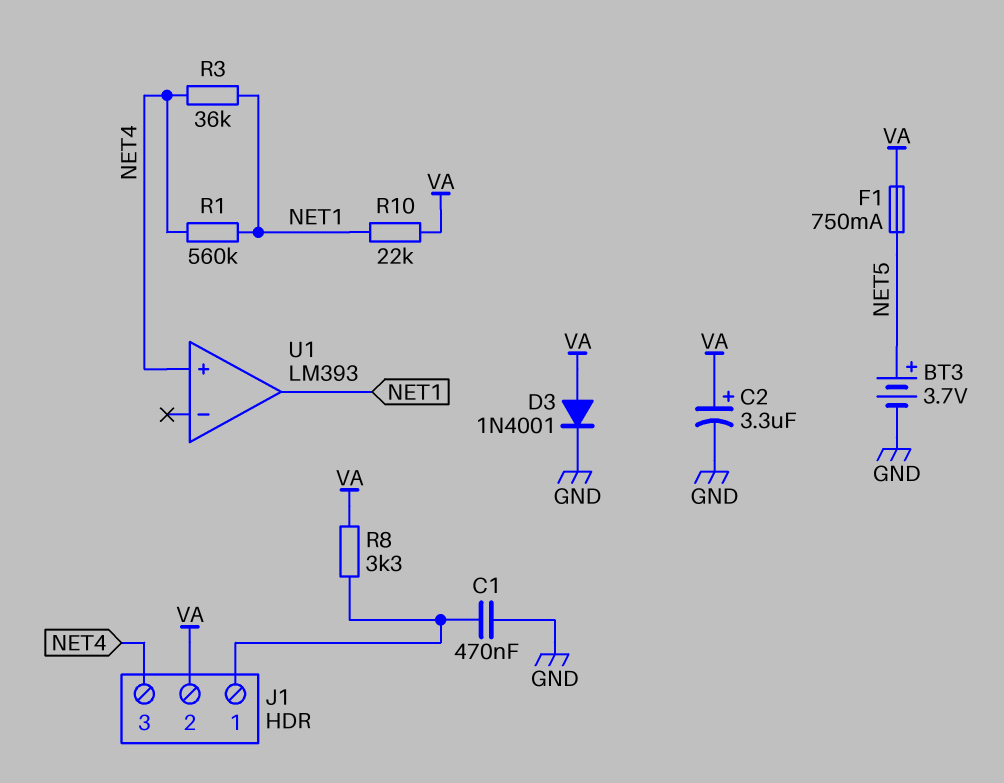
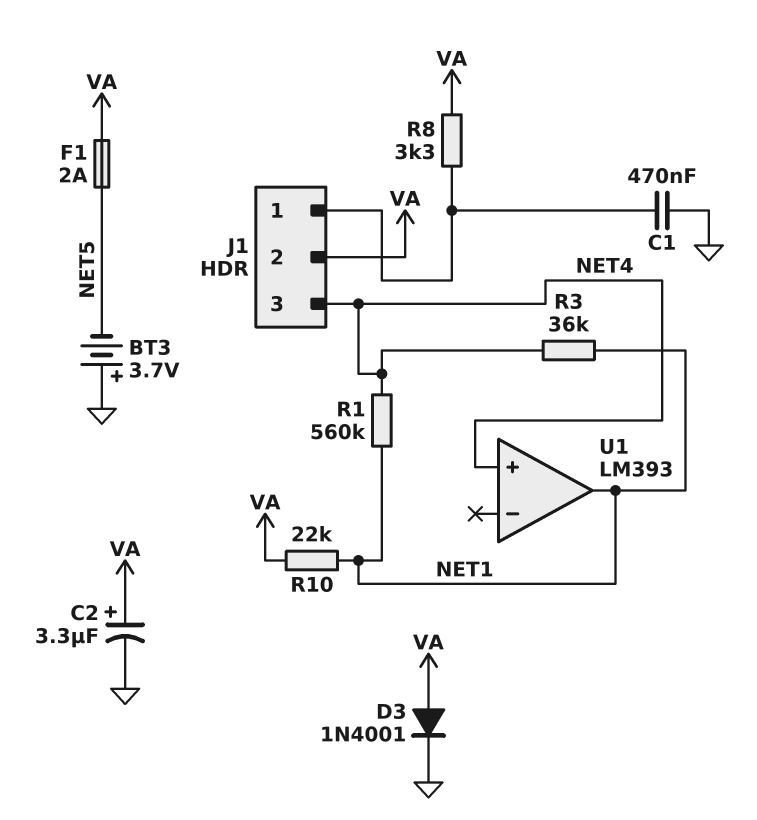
BT3: 3.7V (plus NET5, minus GND) -> 3.7V (plus GND, minus NET5)
F1: 750mA (NET5, VA) -> 2A (NET5, VA)

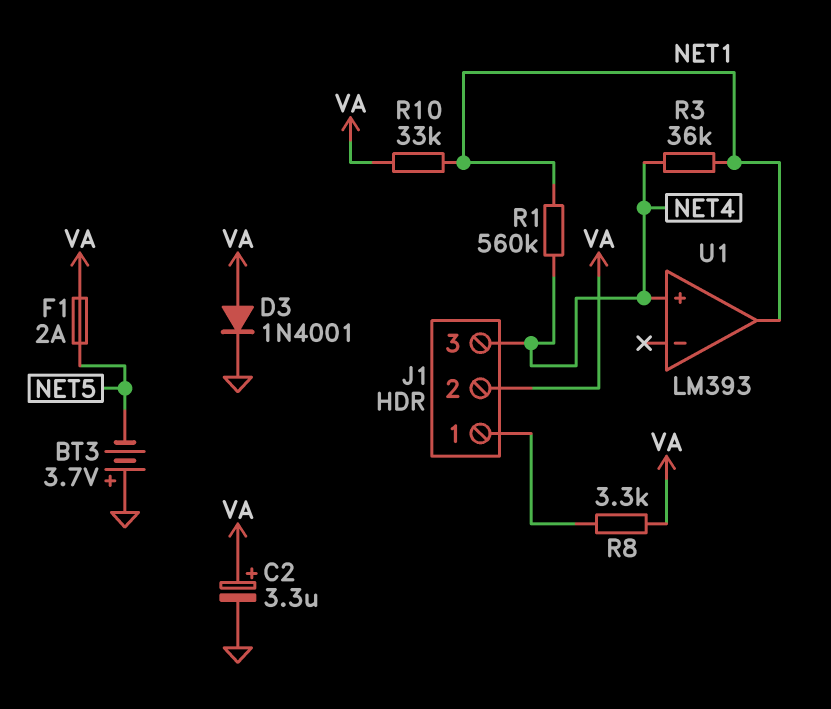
C1: 470nF (GND, J1/1) -> none
R10: 22k (NET1, VA) -> 33k (NET1, VA)

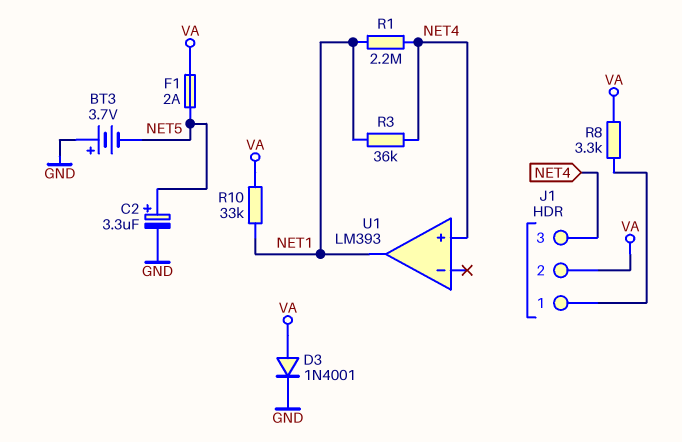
C2: 3.3uF (plus VA, minus GND) -> 3.3uF (plus NET5, minus GND)
R1: 560k (NET1, NET4) -> 2.2M (NET1, NET4)

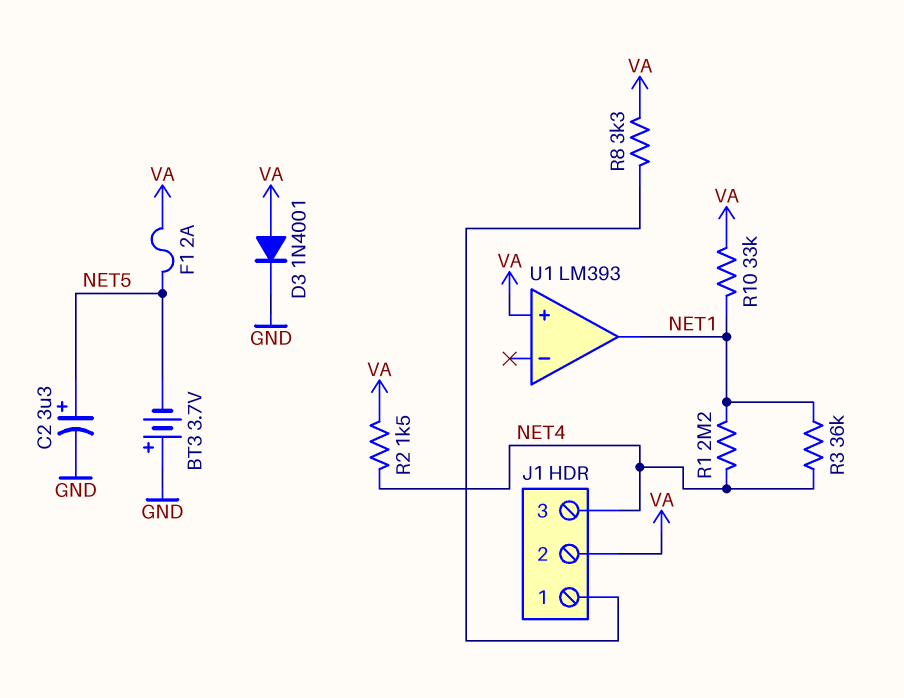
R2: none -> 1.5k (NET4, VA)
U1 pin in+: NET4 -> VA

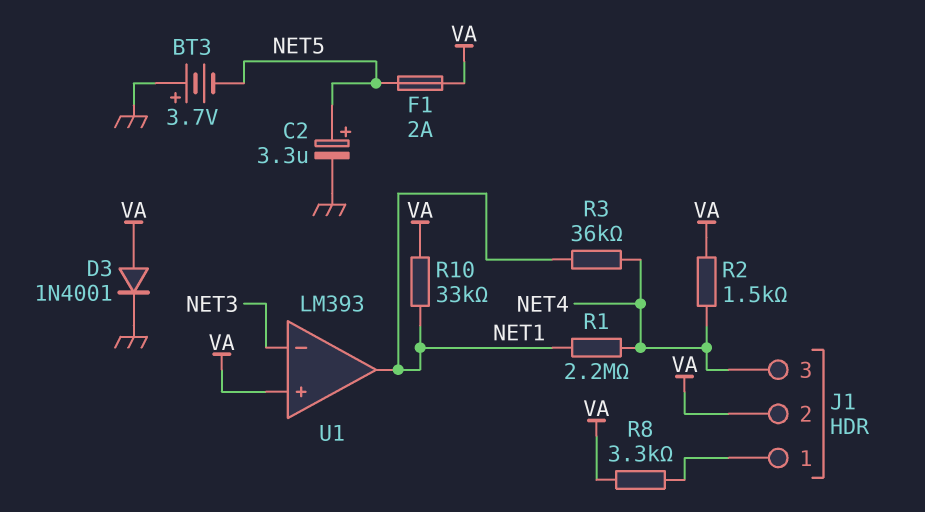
U1 pin in-: none -> NET3

